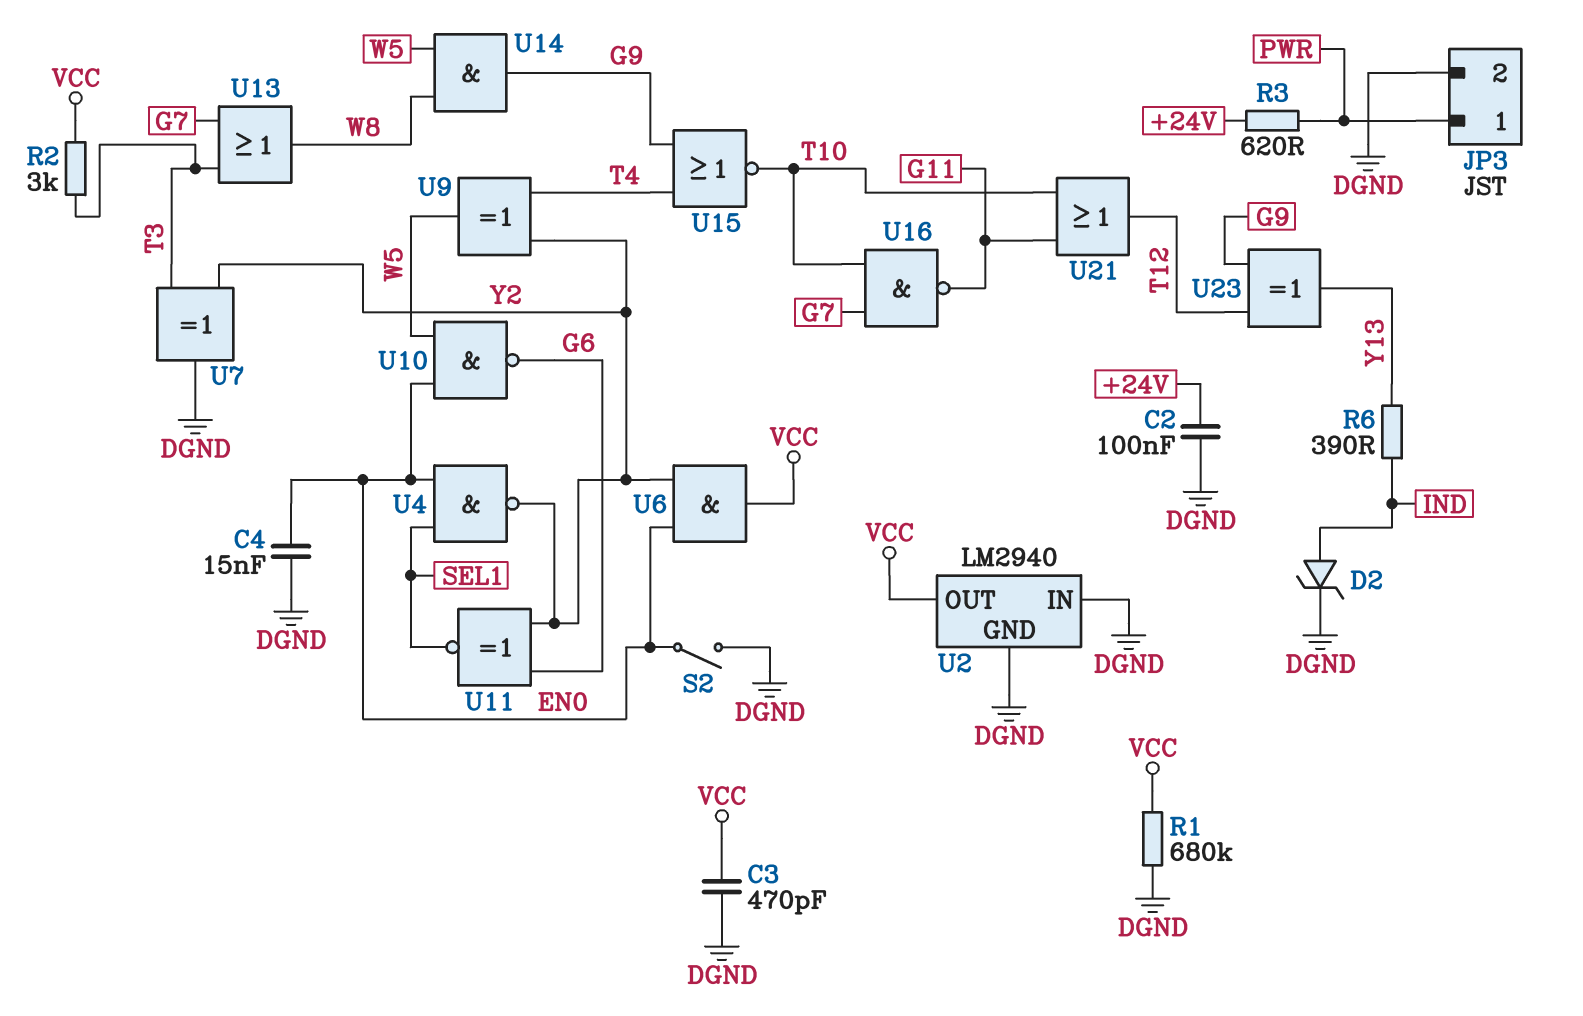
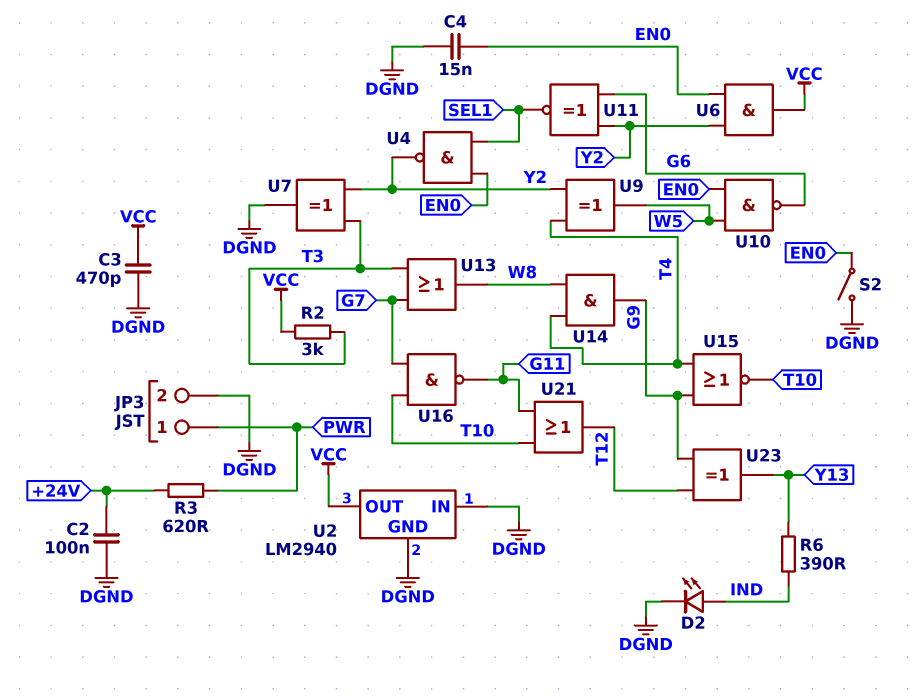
D2: zener (A IND, K DGND) -> LED (A IND, K DGND)
R1: 680k (DGND, VCC) -> none
U14: AND (in W5, in W8, out G9) -> AND (in T4, in W8, out G9)

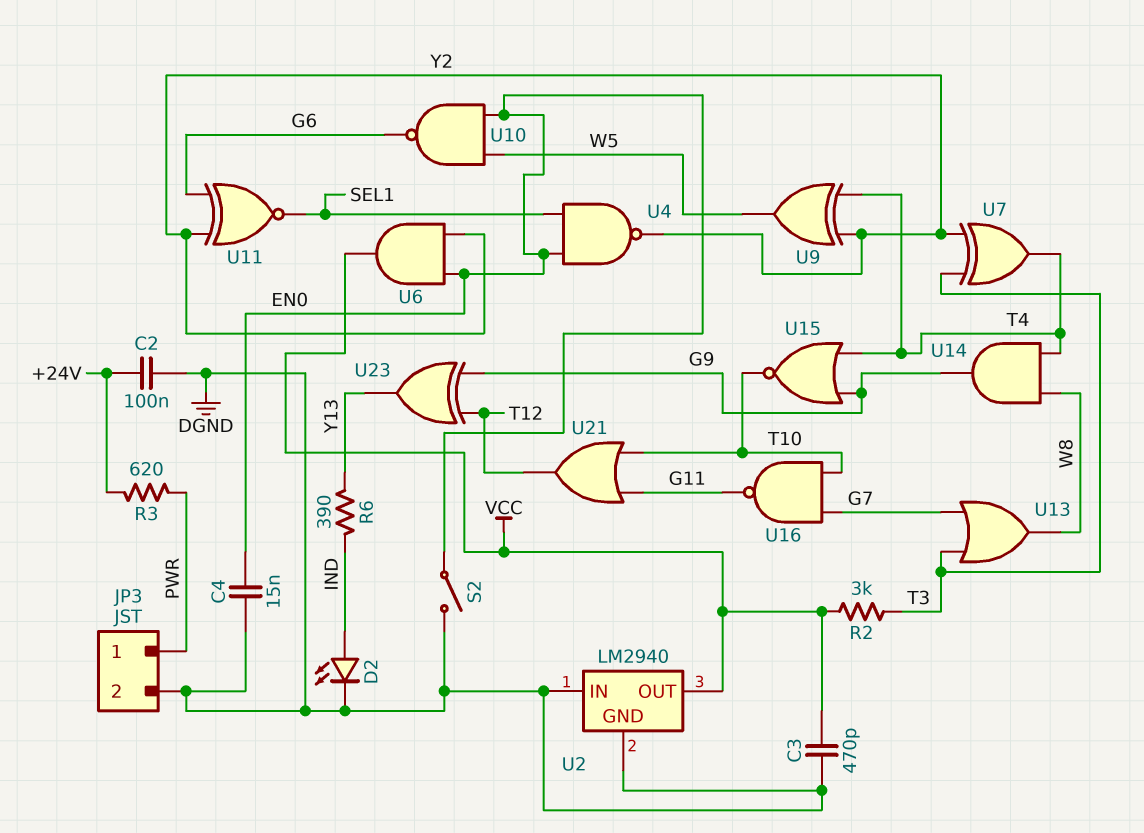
U7: XOR (in T3, in Y2, out DGND) -> XOR (in T3, in Y2, out T4)

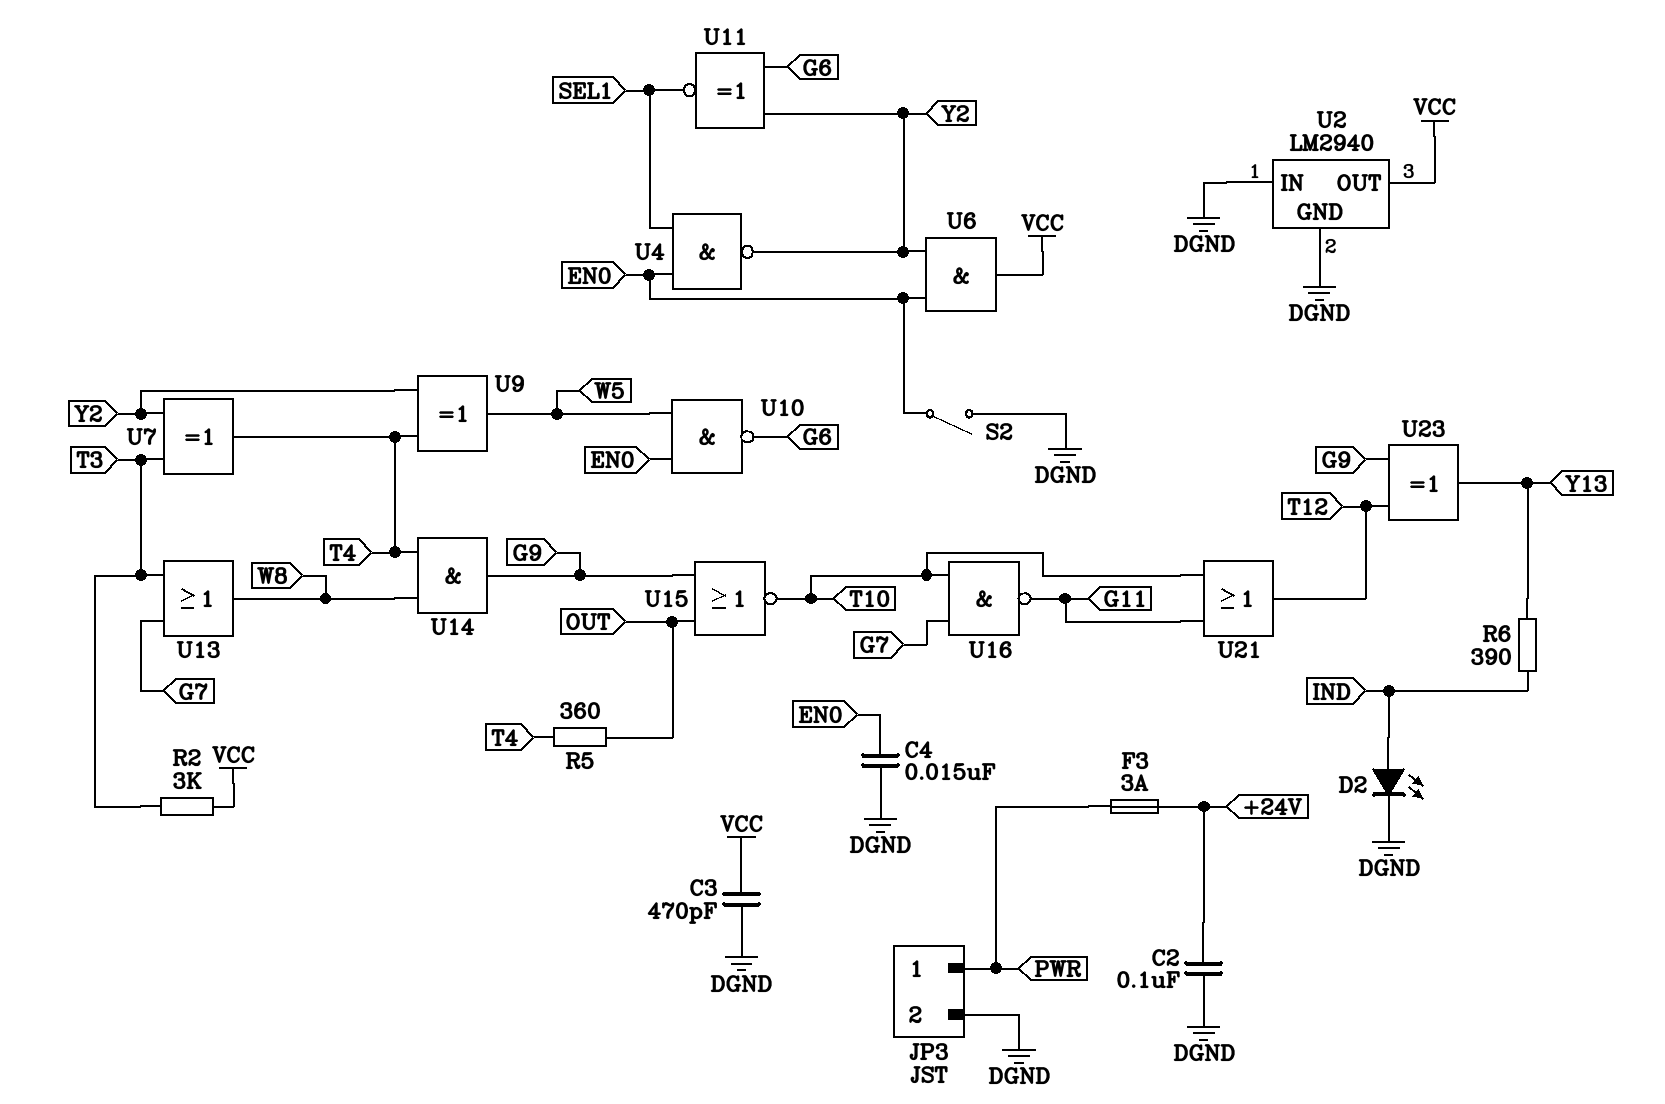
F3: none -> 3A (+24V, PWR)
R3: 620 (+24V, PWR) -> none
R5: none -> 360 (OUT, T4)
U15: NOR (in G9, in T4, out T10) -> NOR (in G9, in OUT, out T10)

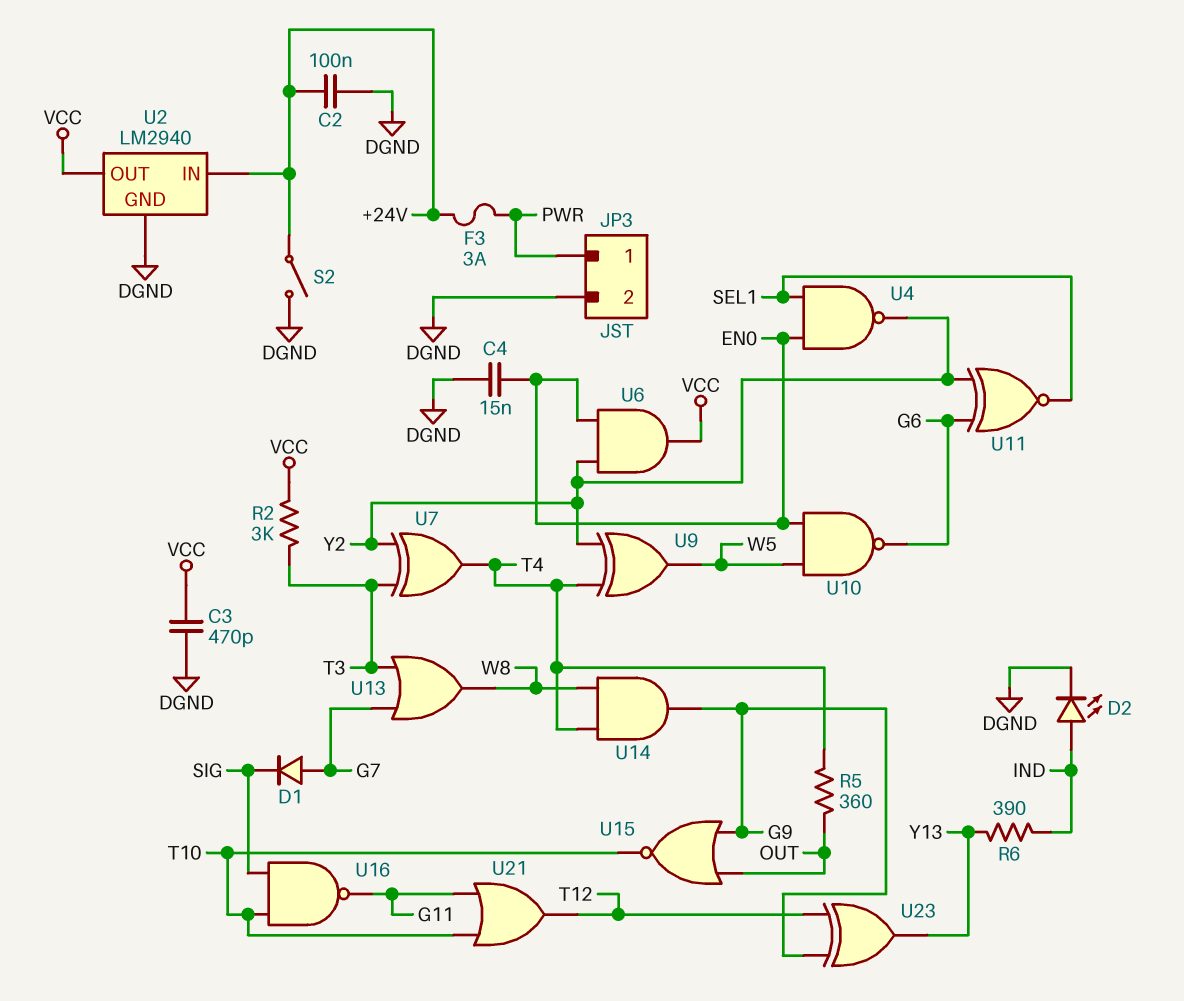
D1: none -> diode (A G7, K SIG)
S2: switch (DGND, EN0) -> switch (+24V, DGND)
U2 pin IN: DGND -> +24V
U16: NAND (in G7, in T10, out G11) -> NAND (in SIG, in T10, out G11)

